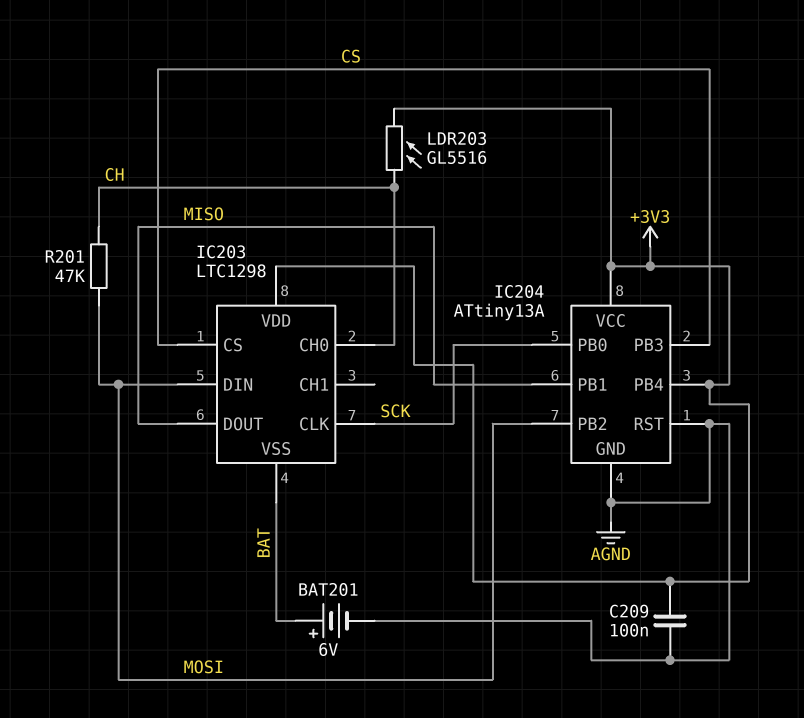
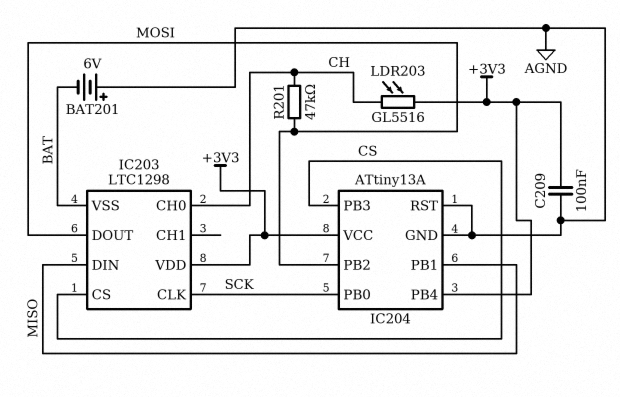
BAT201: 6V (plus BAT, minus AGND) -> 6V (plus AGND, minus BAT)
IC203 pin DIN: MOSI -> MISO
IC203 pin DOUT: MISO -> MOSI

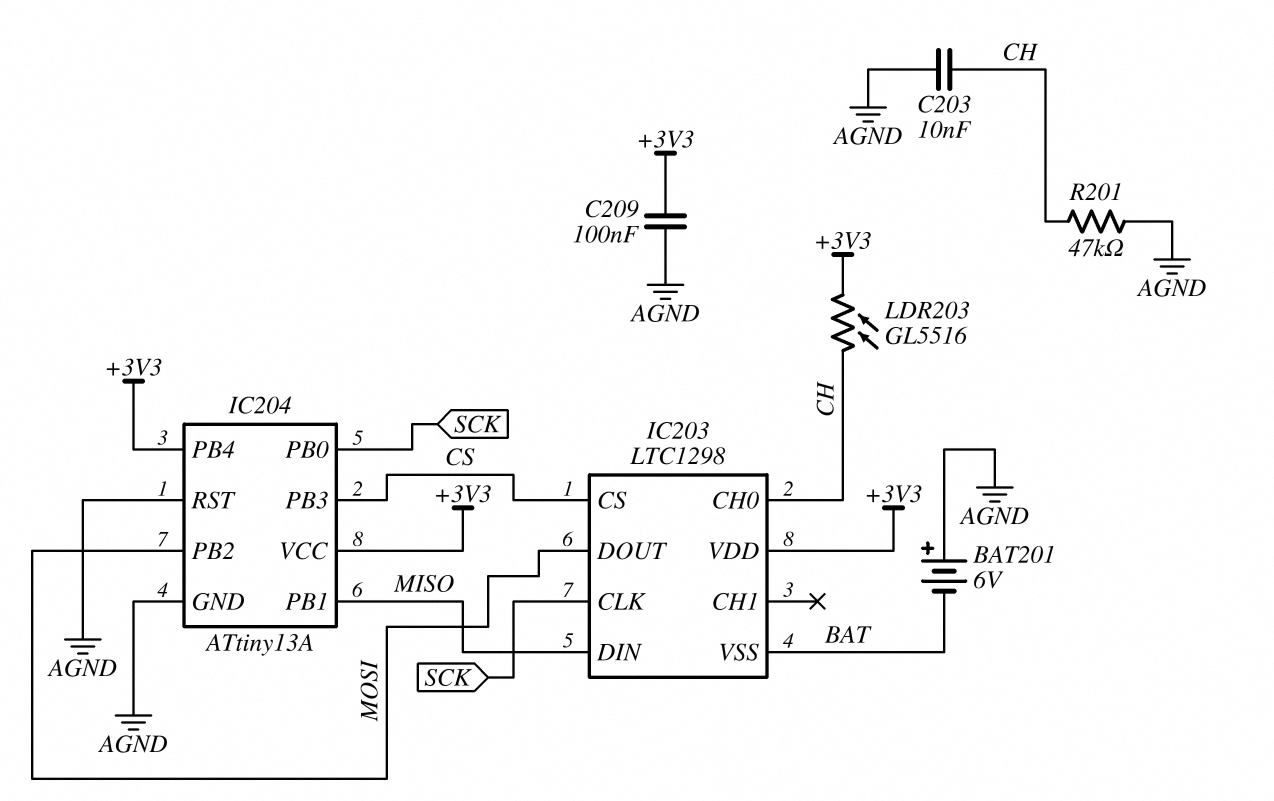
C203: none -> 10nF (AGND, CH)
R201: 47k (CH, MOSI) -> 47k (AGND, CH)

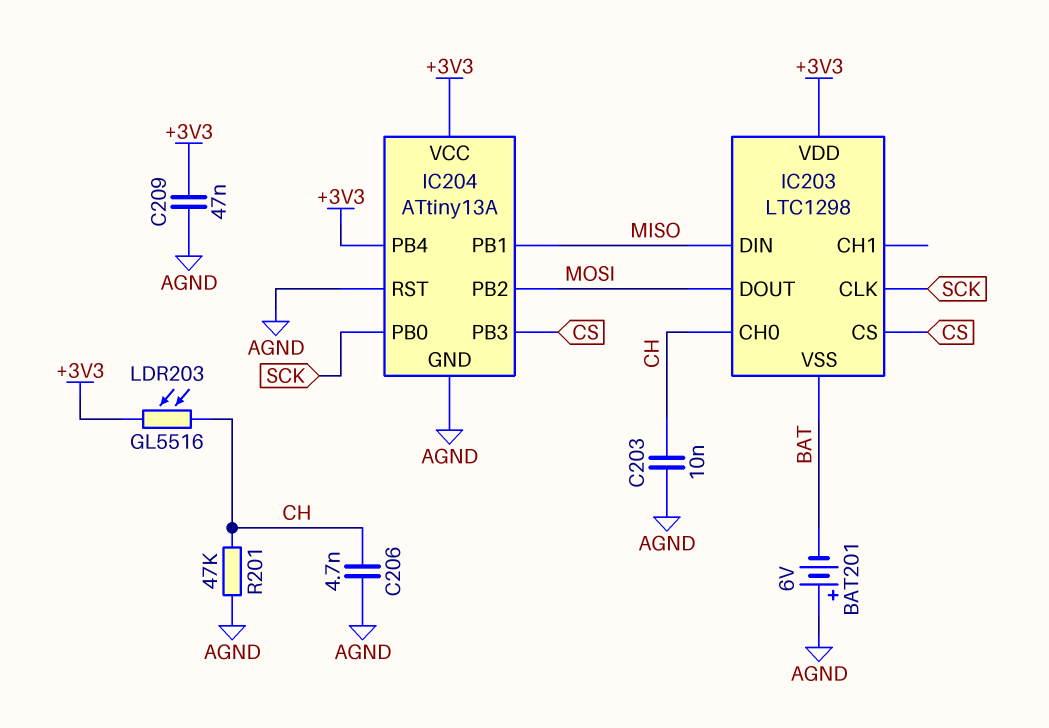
C206: none -> 4.7nF (AGND, CH)
C209: 100nF (+3V3, AGND) -> 47nF (+3V3, AGND)

